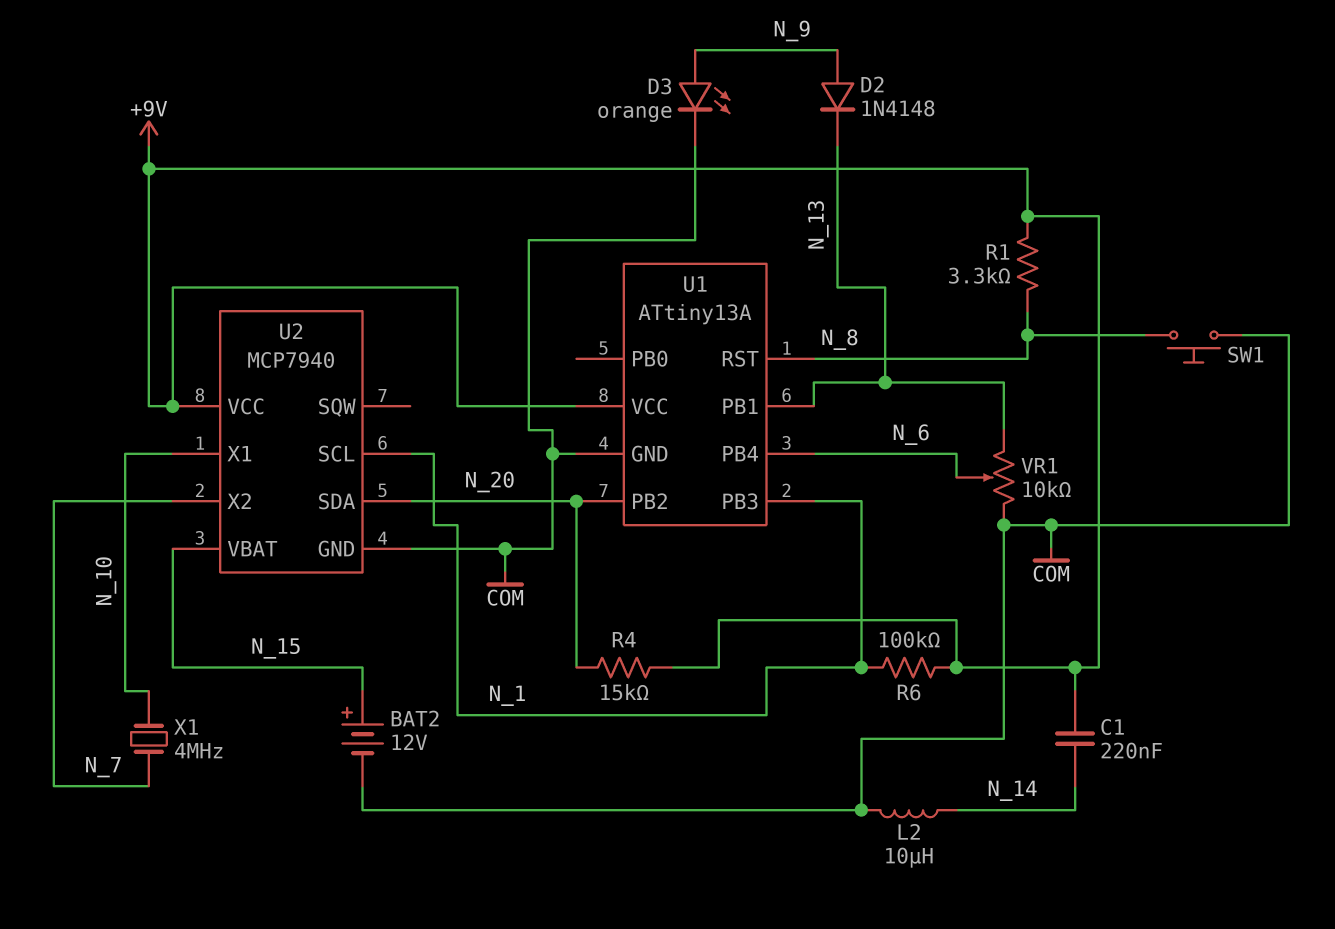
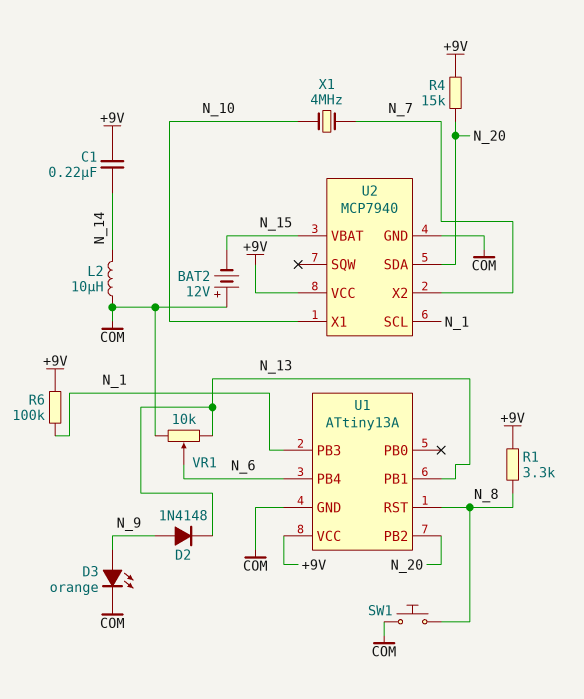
BAT2: 12V (plus N_15, minus COM) -> 12V (plus COM, minus N_15)

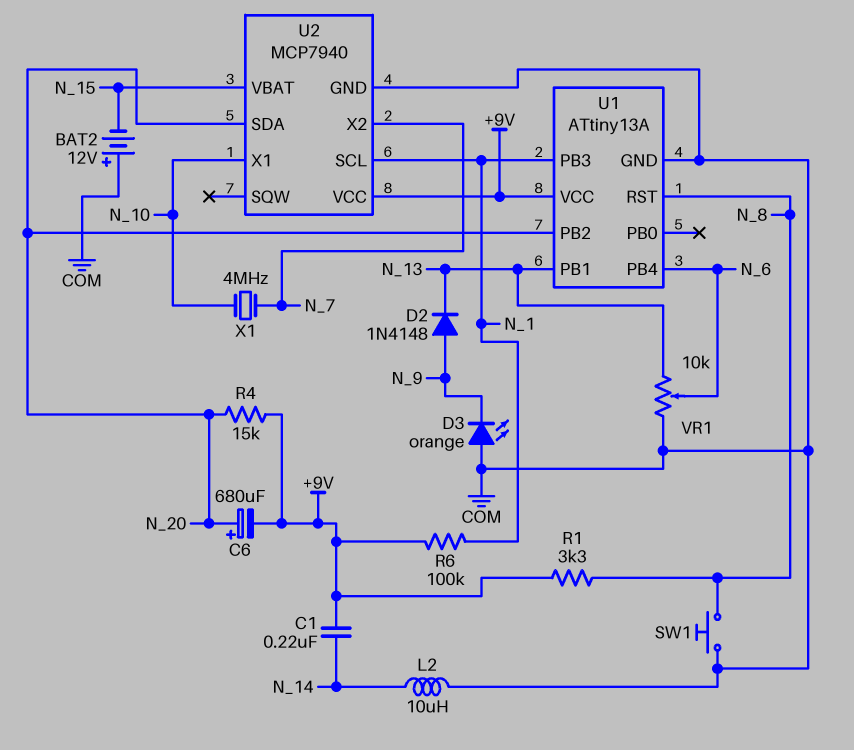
C6: none -> 680uF (plus N_20, minus +9V)
D3: LED orange (A N_9, K COM) -> LED orange (A COM, K N_9)

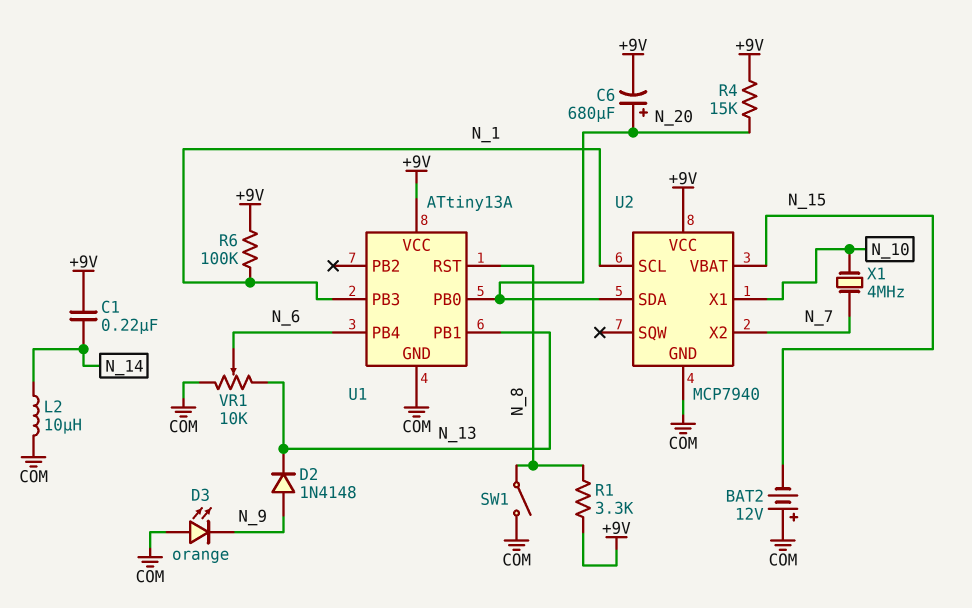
SW1: button (COM, N_8) -> switch (COM, N_8)
U1 pin PB0: none -> N_20
U1 pin PB2: N_20 -> none

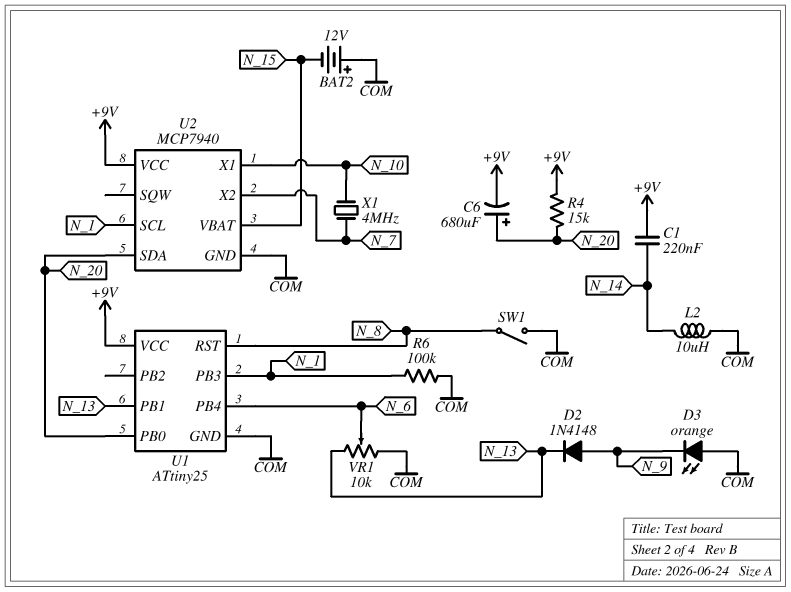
R1: 3.3k (+9V, N_8) -> none
R6: 100k (+9V, N_1) -> 100k (COM, N_1)
U1: ATtiny13A -> ATtiny25

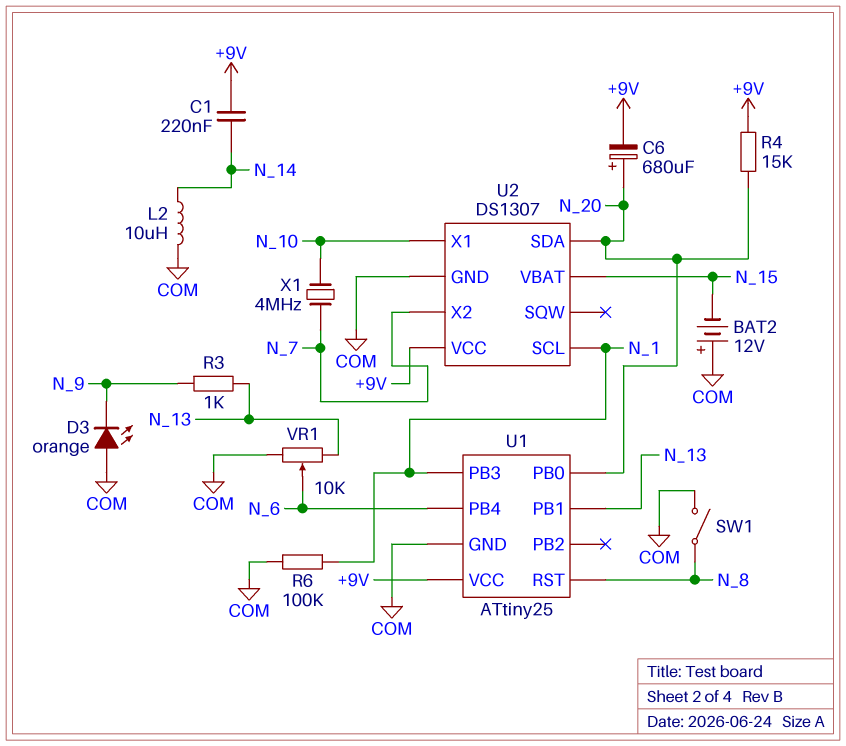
D2: diode 1N4148 (A N_9, K N_13) -> none
R3: none -> 1k (N_9, N_13)
U2: MCP7940 -> DS1307

